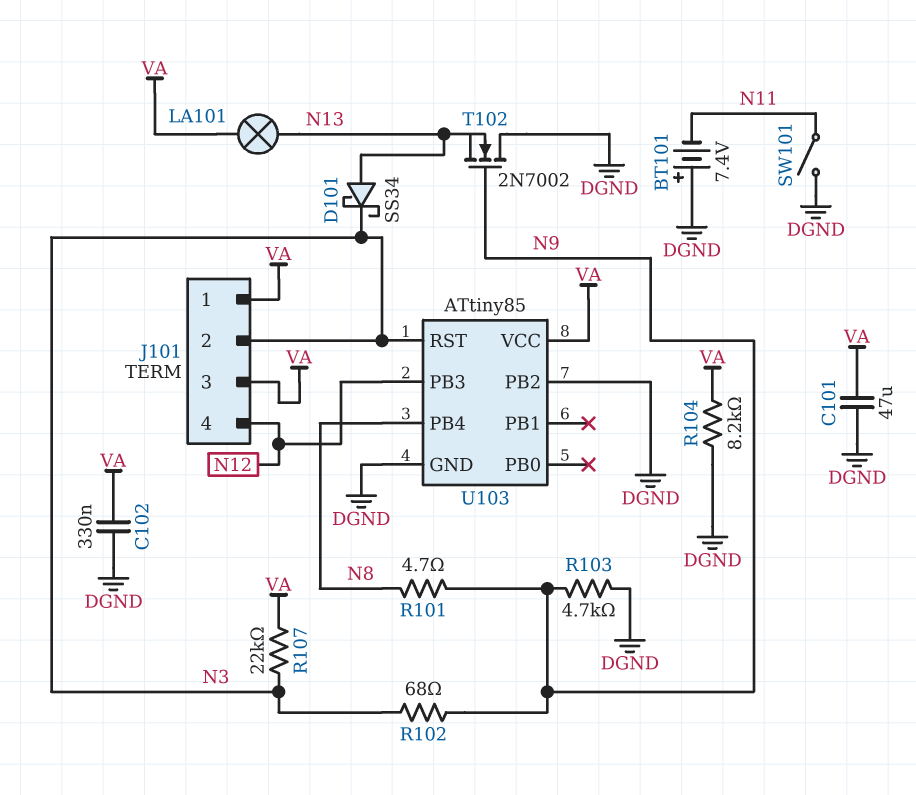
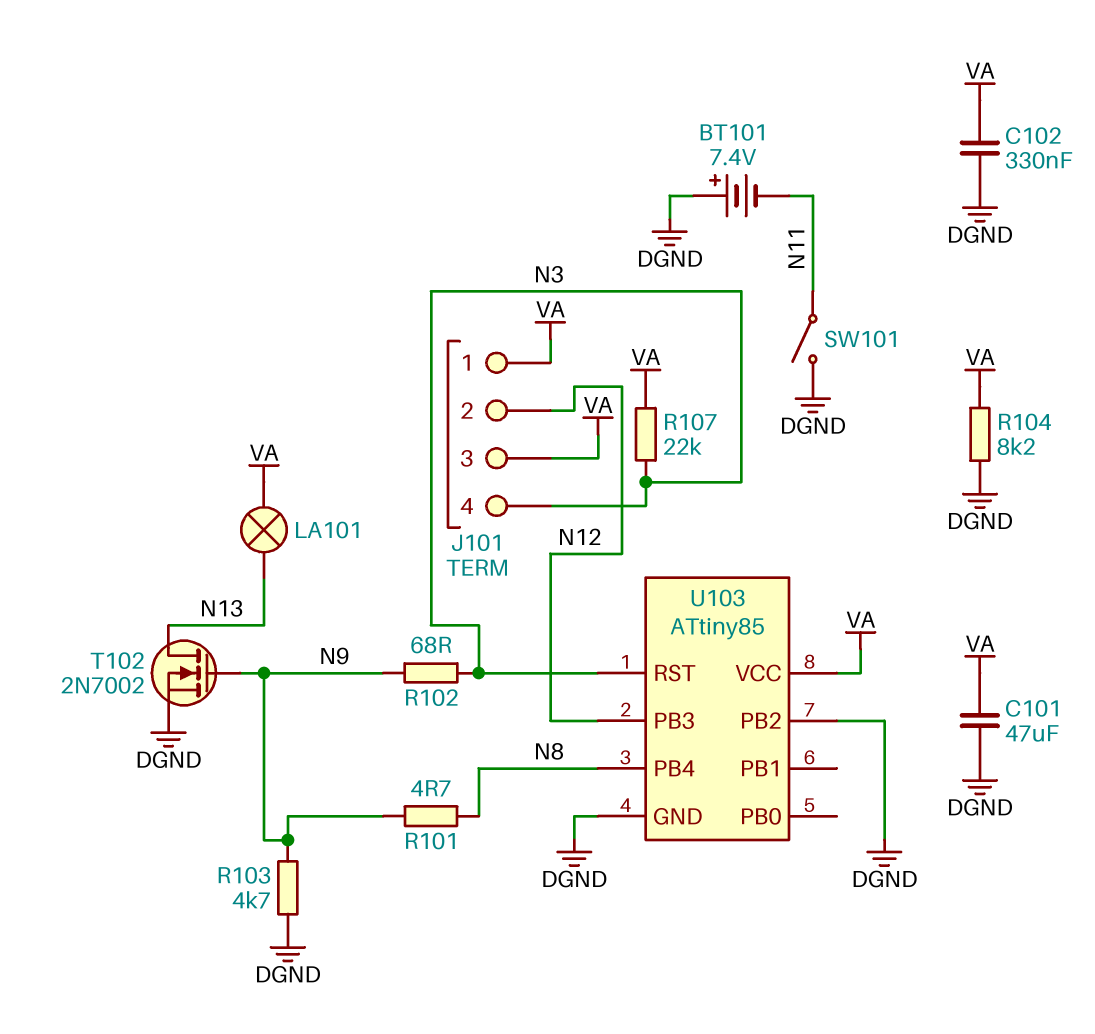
D101: schottky SS34 (A N13, K N3) -> none
J101 pin 2: N3 -> N12
J101 pin 4: N12 -> N3
T102: NMOS 2N7002 (G N9, D DGND, S N13) -> NMOS 2N7002 (G N9, D N13, S DGND)

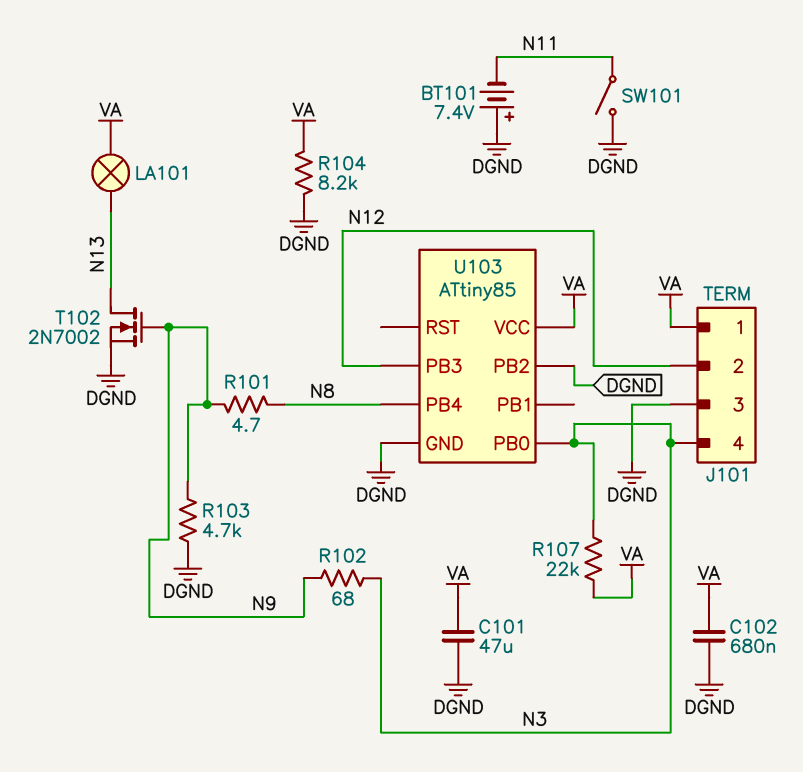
C102: 330nF (DGND, VA) -> 680nF (DGND, VA)
J101 pin 3: VA -> DGND
U103 pin PB0: none -> N3
U103 pin RST: N3 -> none

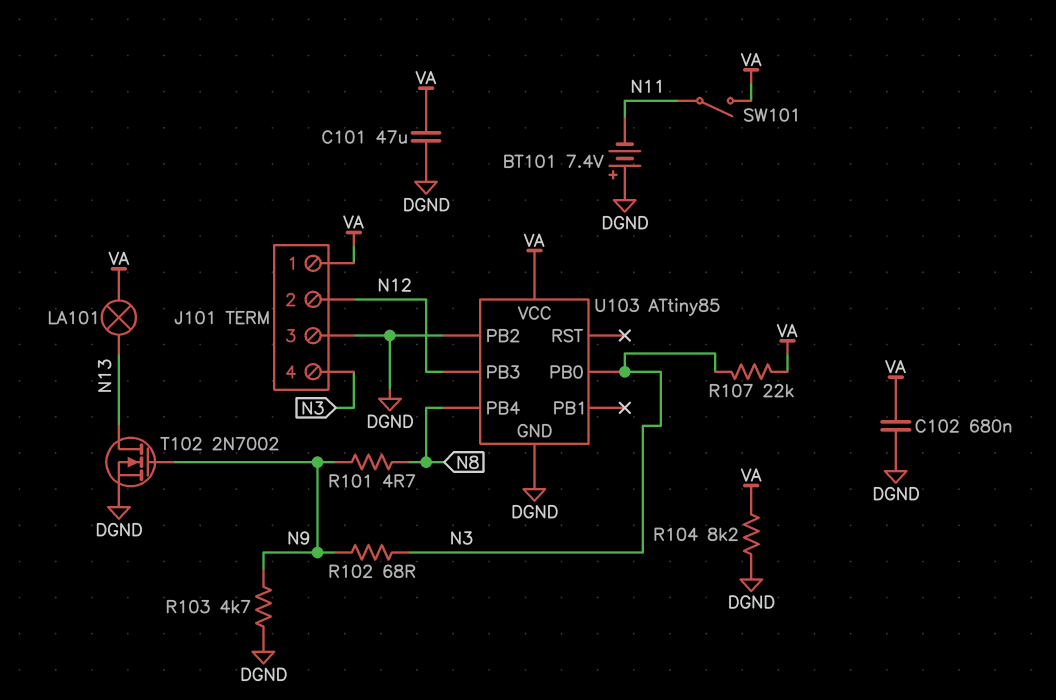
SW101: switch (DGND, N11) -> switch (N11, VA)

